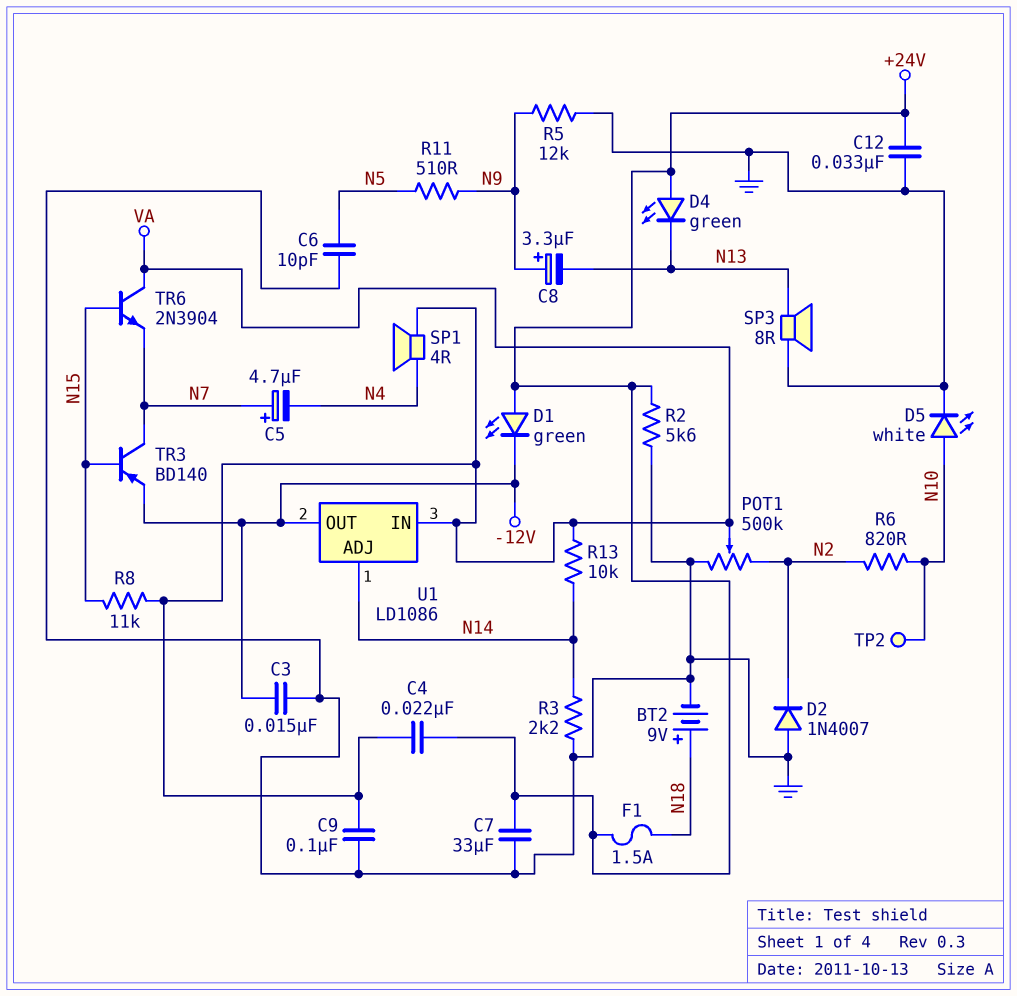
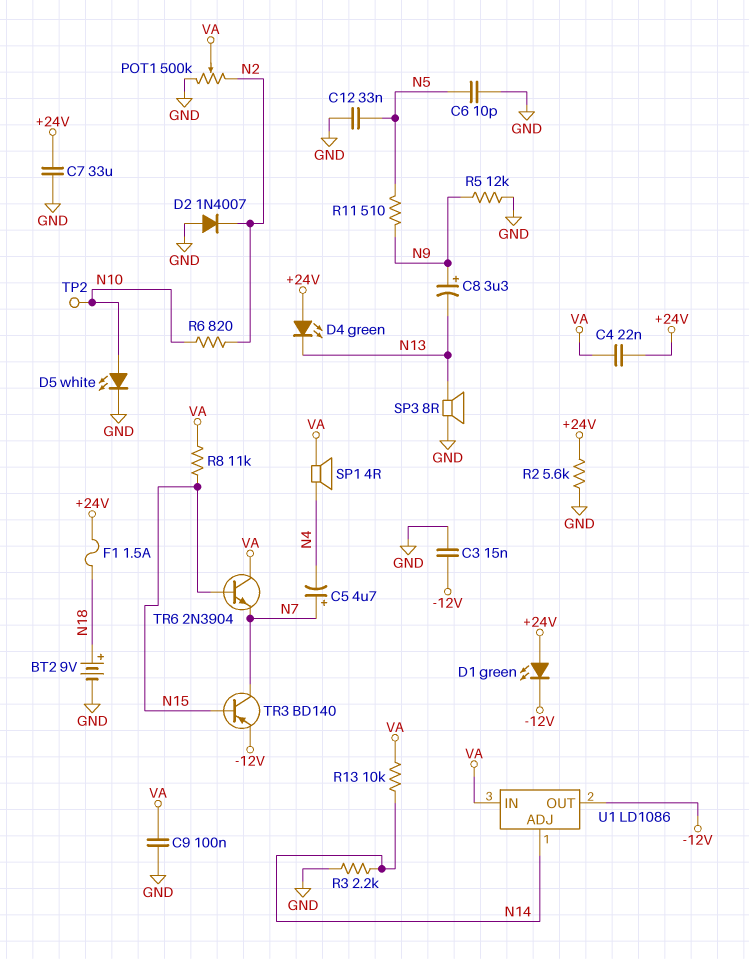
C12: 33nF (+24V, GND) -> 33nF (GND, N5)

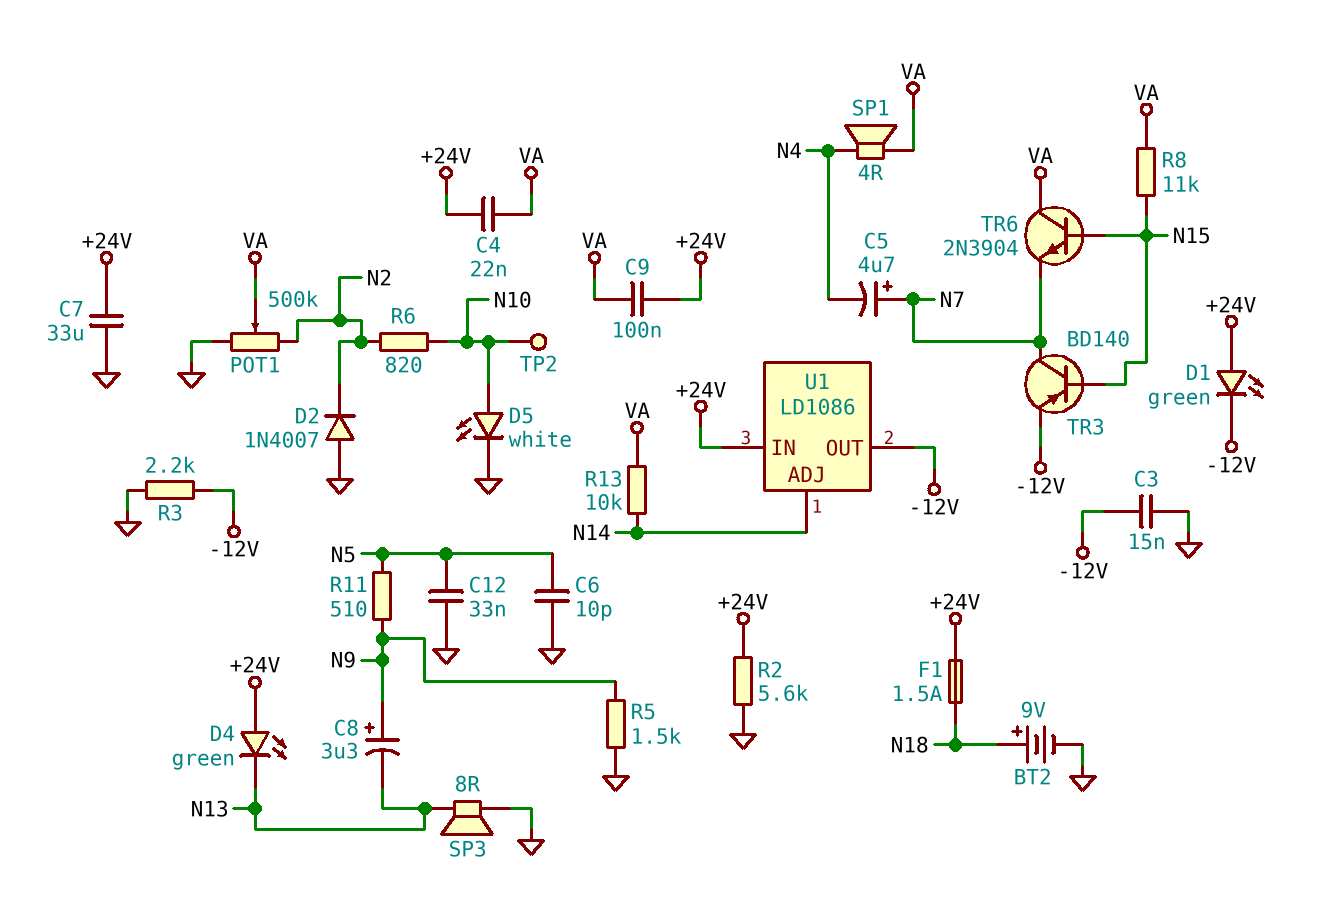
C9: 100nF (GND, VA) -> 100nF (+24V, VA)
R3: 2.2k (GND, N14) -> 2.2k (-12V, GND)
R5: 12k (GND, N9) -> 1.5k (GND, N9)
U1 pin IN: VA -> +24V

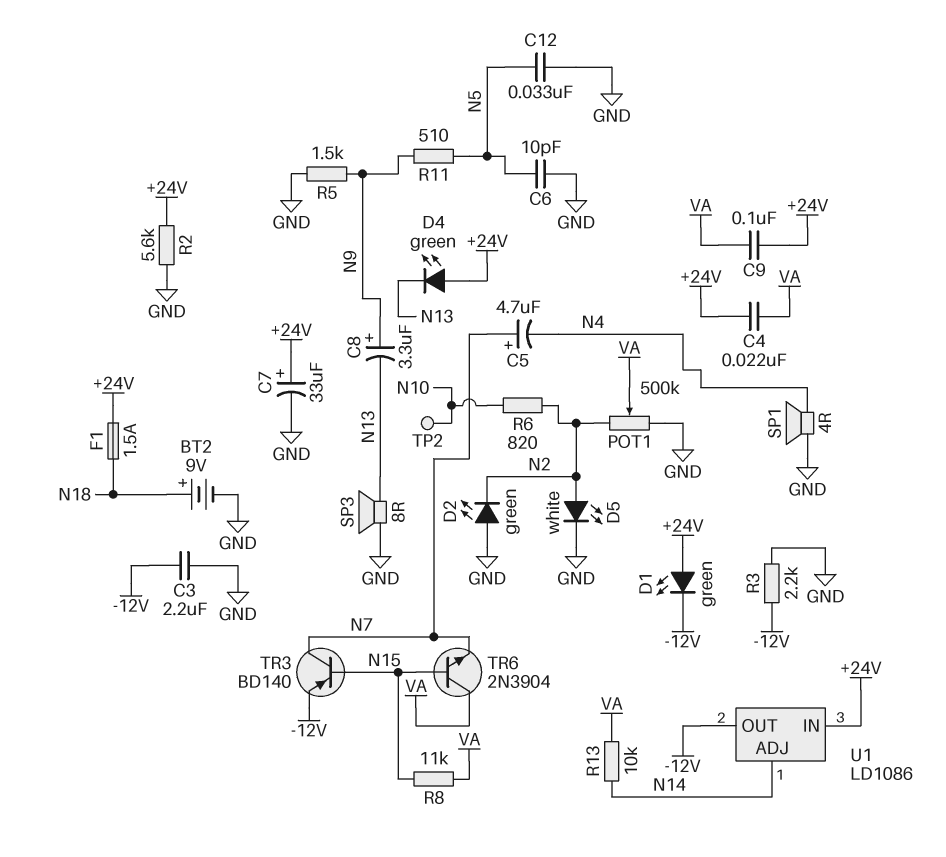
C3: 15nF (-12V, GND) -> 2.2uF (-12V, GND)
C7: 33uF (+24V, GND) -> 33uF (plus +24V, minus GND)
D2: diode 1N4007 (A GND, K N2) -> LED green (A GND, K N2)
D5: LED white (A N10, K GND) -> LED white (A N2, K GND)
SP1: speaker 4R (N4, VA) -> speaker 4R (GND, N4)

